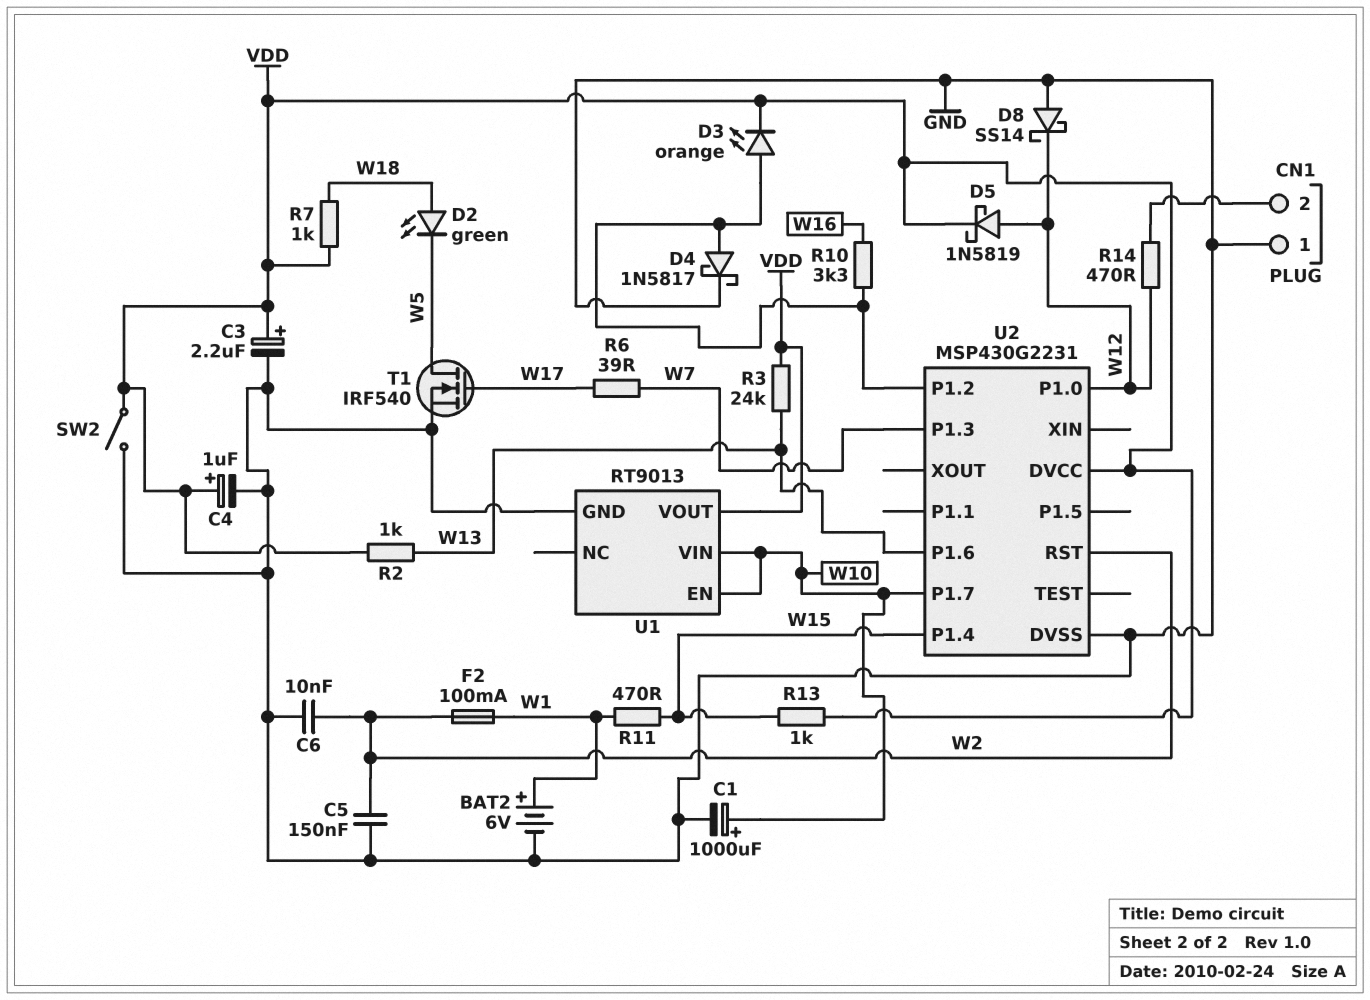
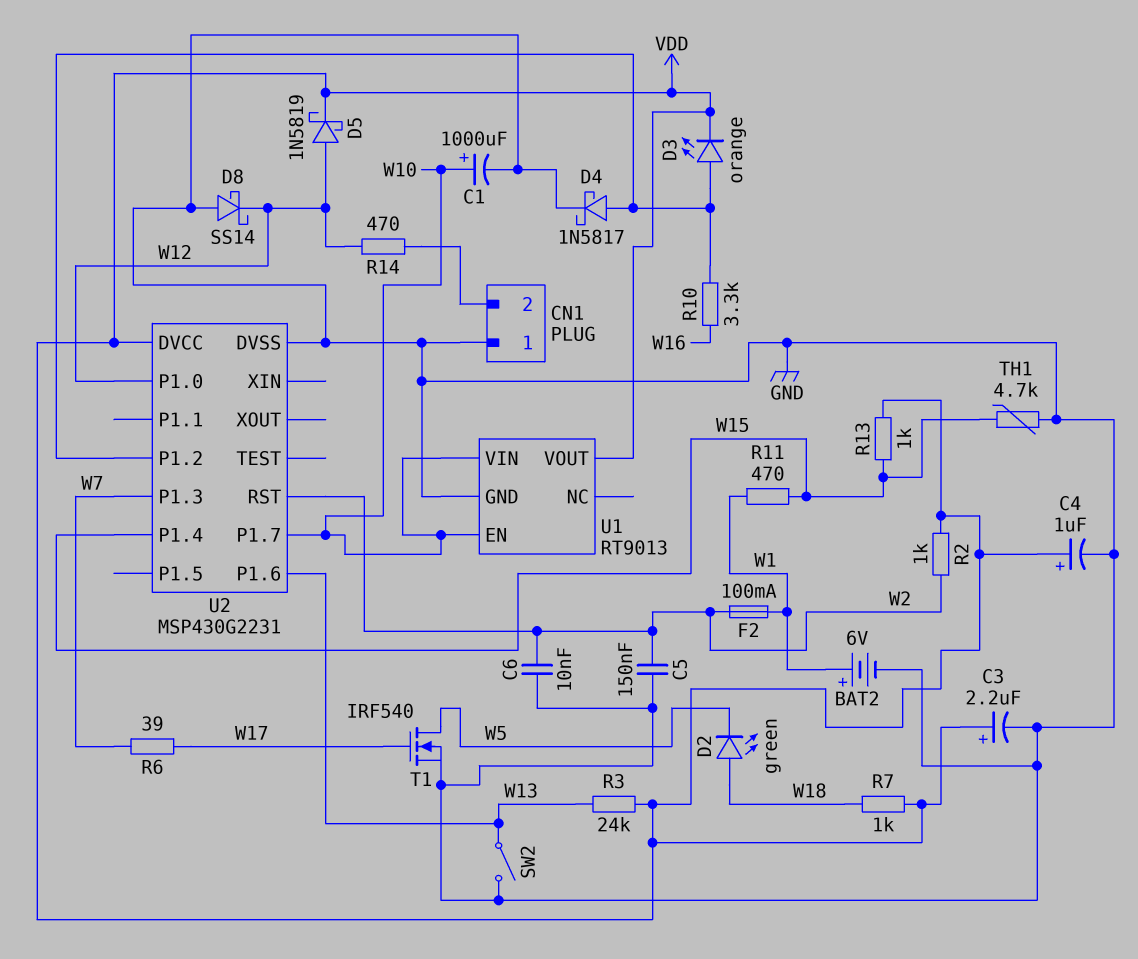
R2: 1k (VDD, W13) -> 1k (VDD, W2)
SW2: switch (GND, VDD) -> switch (GND, W13)
TH1: none -> 4.7k (GND, W15)

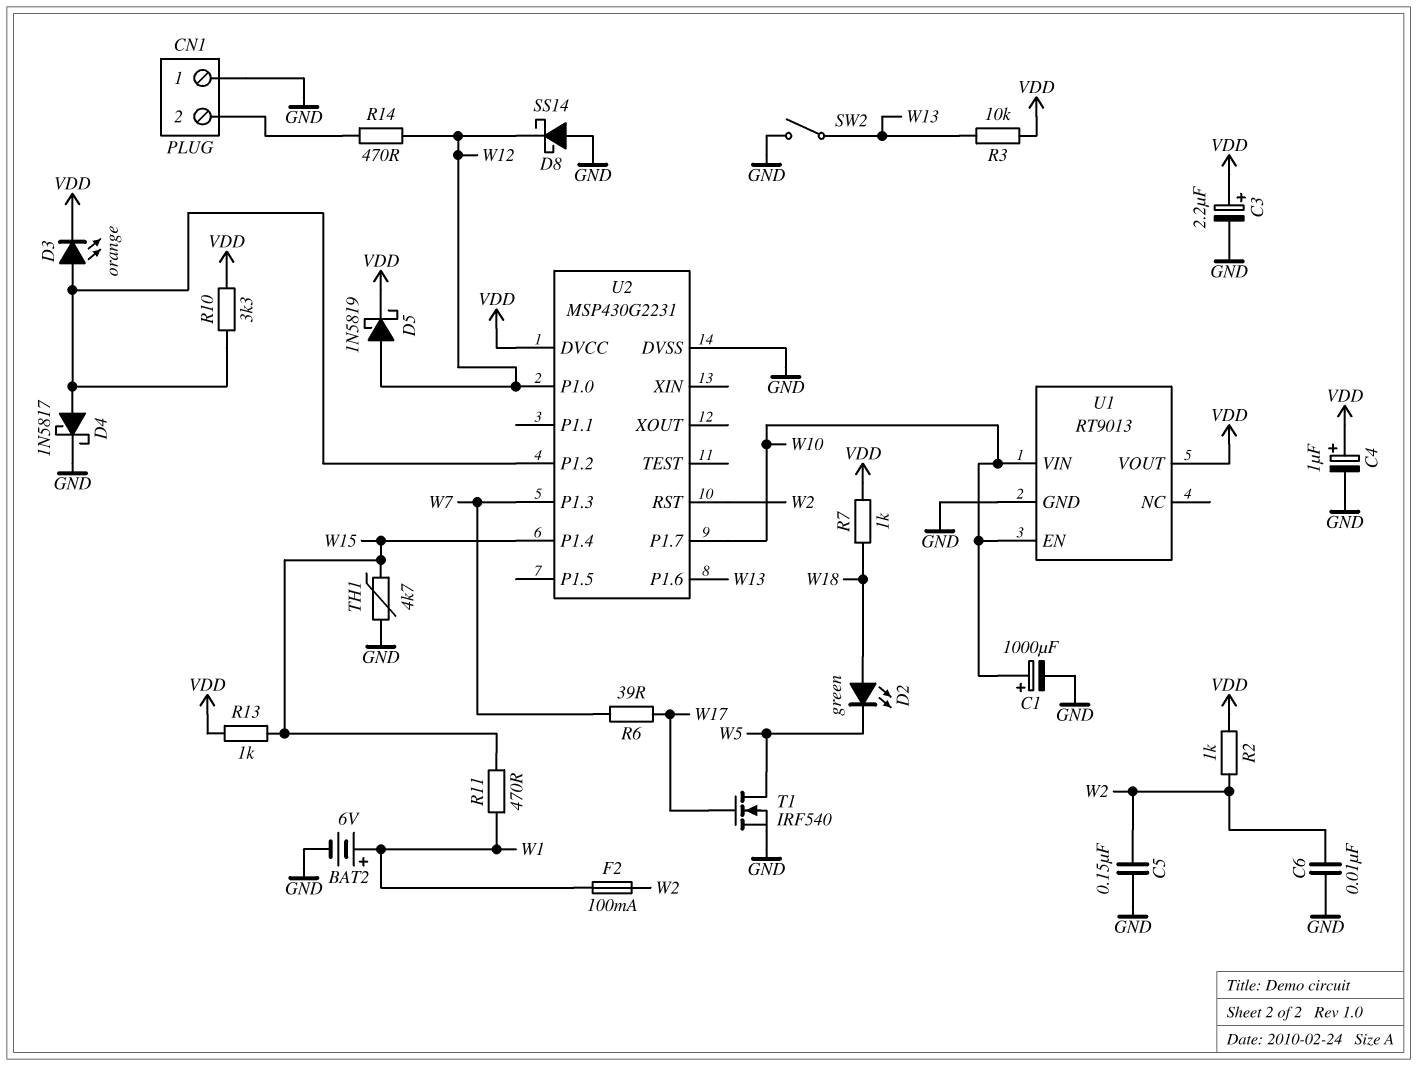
R3: 24k (VDD, W13) -> 10k (VDD, W13)
R10: 3.3k (U2/P1.2, W16) -> 3.3k (U2/P1.2, VDD)

